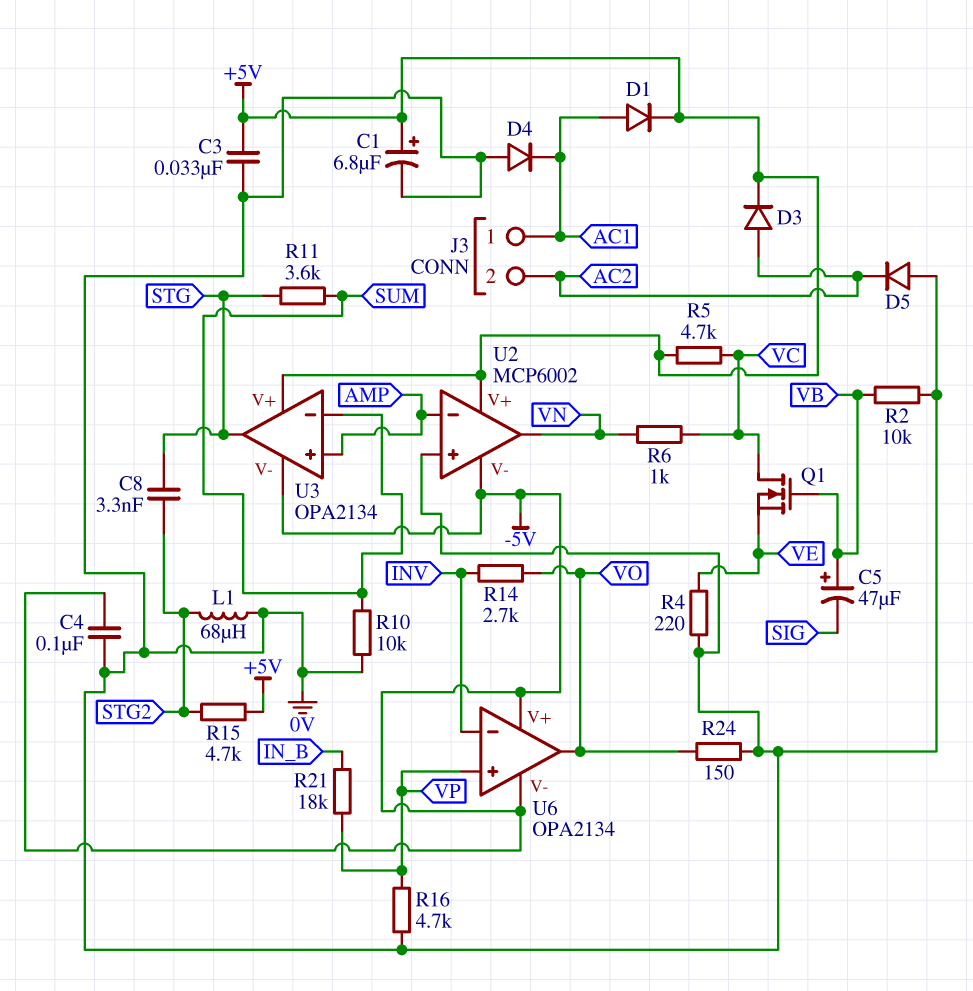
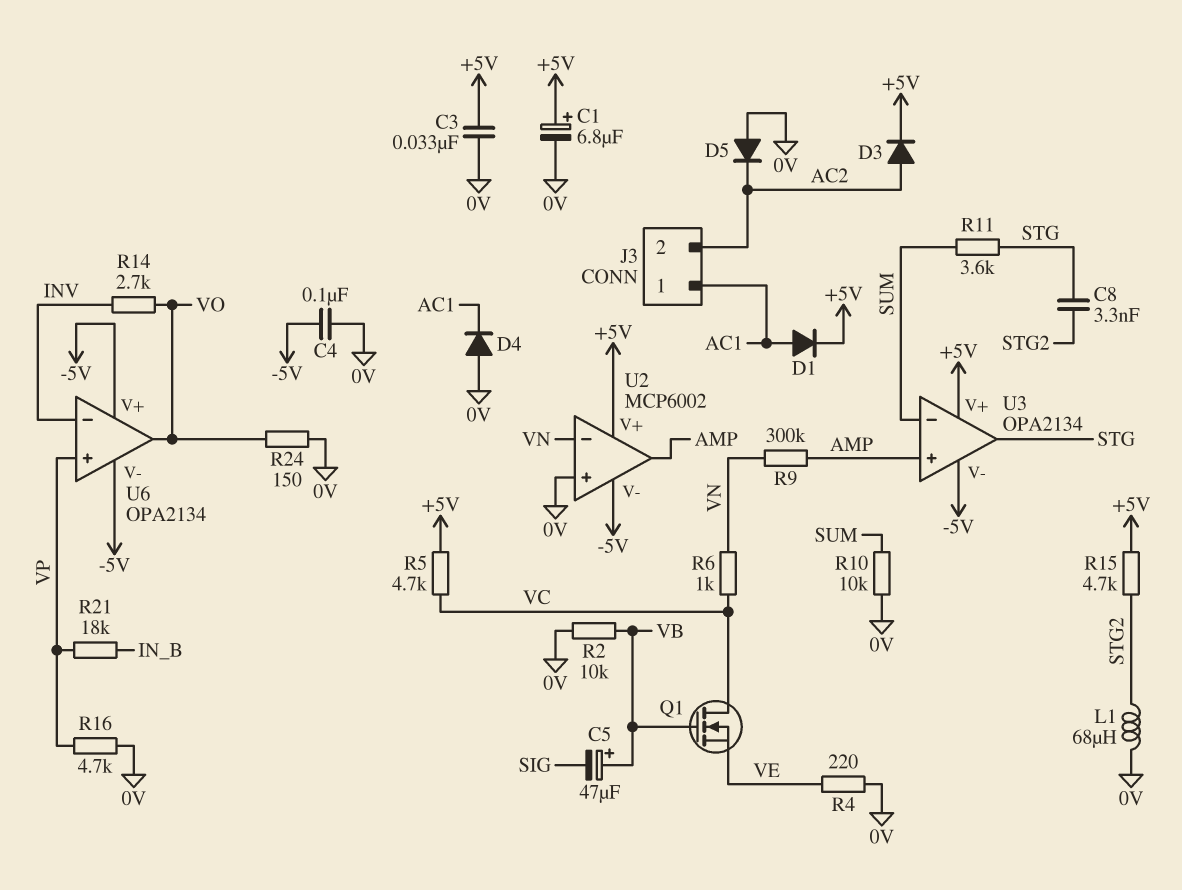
R9: none -> 300k (AMP, VN)
U2 pin in-: AMP -> VN
U2 pin out: VN -> AMP

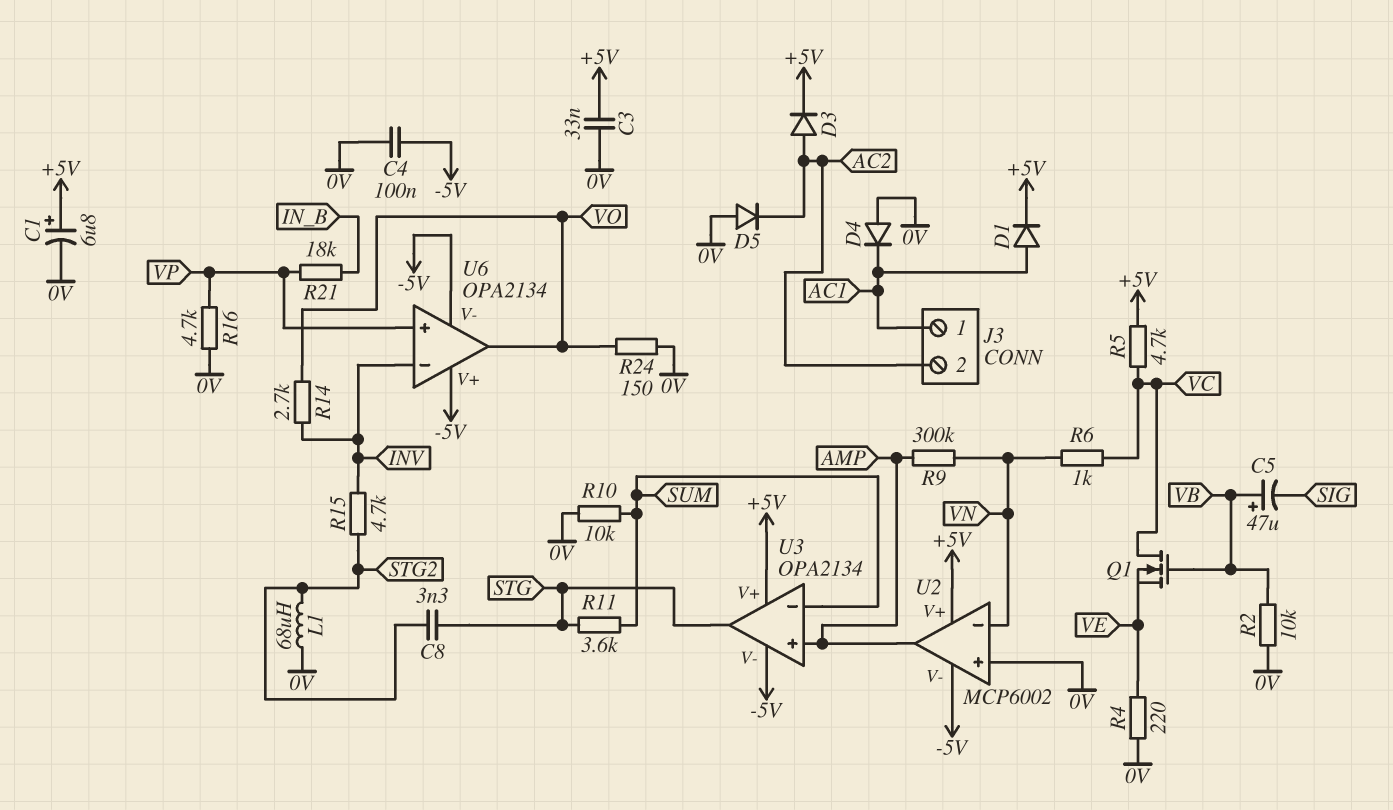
R15: 4.7k (+5V, STG2) -> 4.7k (INV, STG2)

